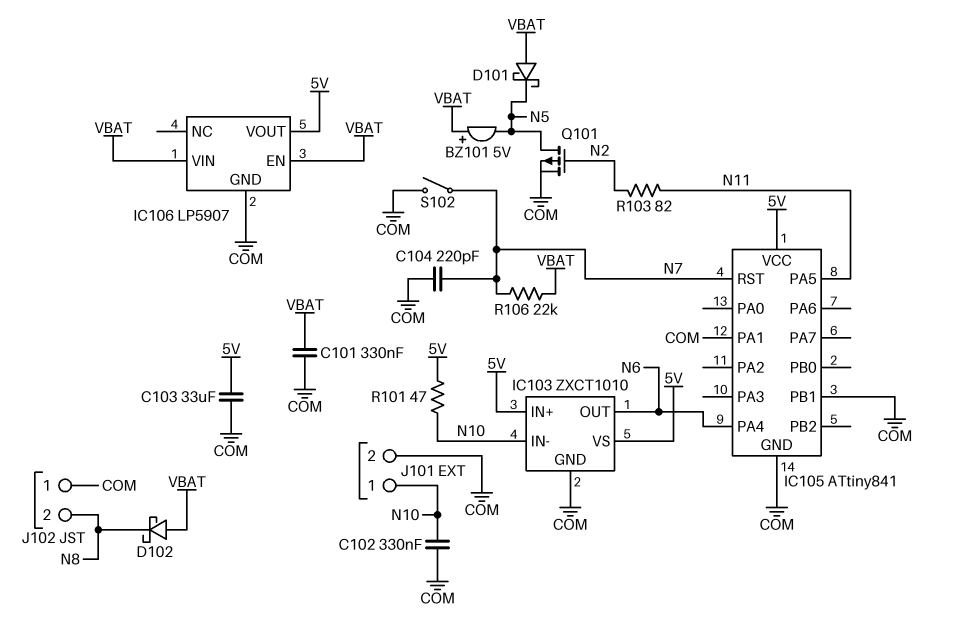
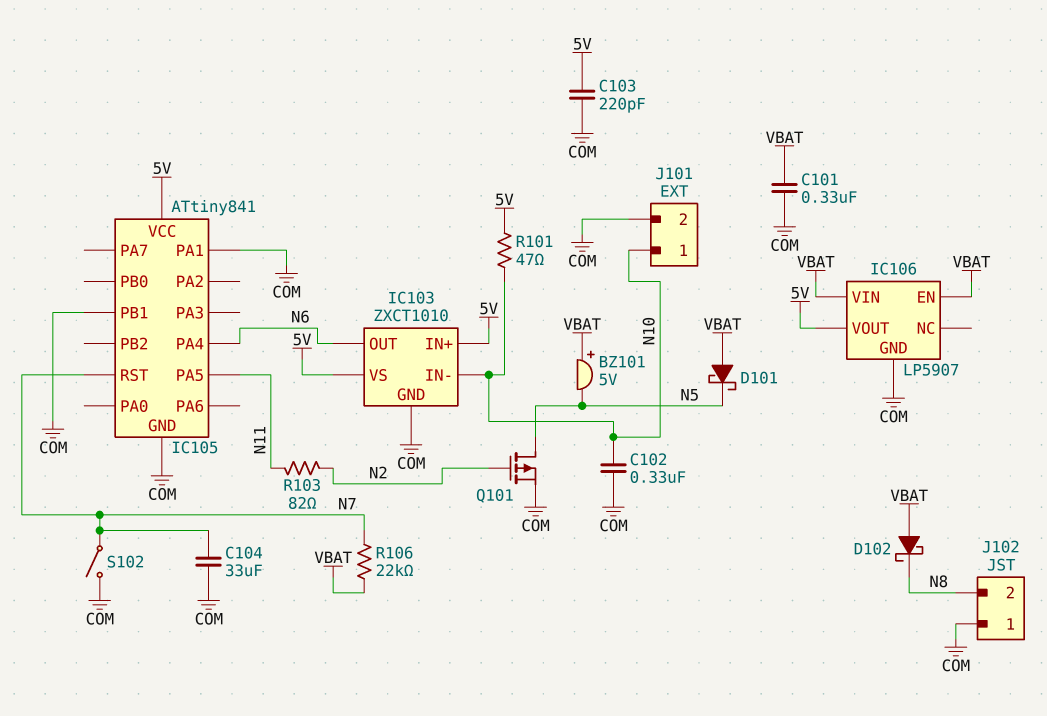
C103: 33uF (5V, COM) -> 220pF (5V, COM)
C104: 220pF (COM, N7) -> 33uF (COM, N7)

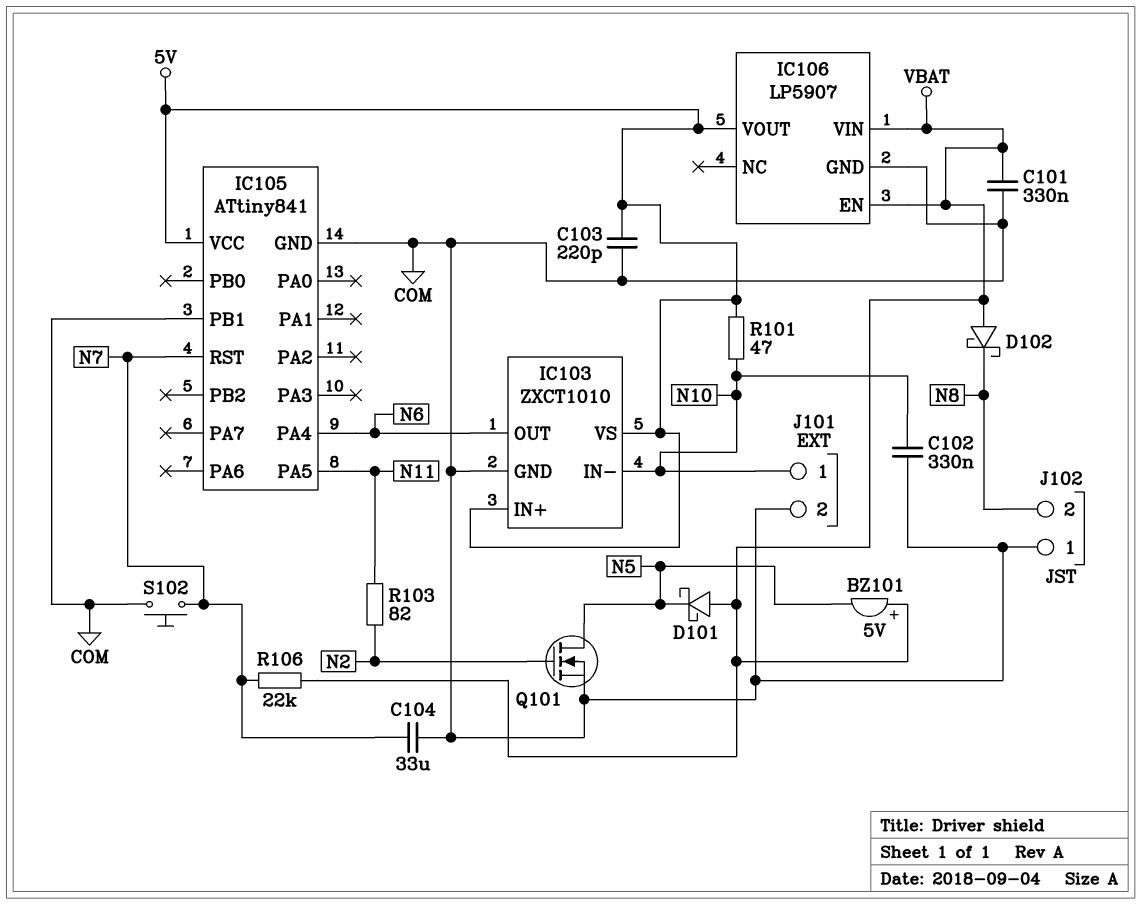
IC105 pin PA1: COM -> none
Q101: PMOS (G N2, D N5, S COM) -> NMOS (G N2, D N5, S COM)
S102: switch (COM, N7) -> button (COM, N7)

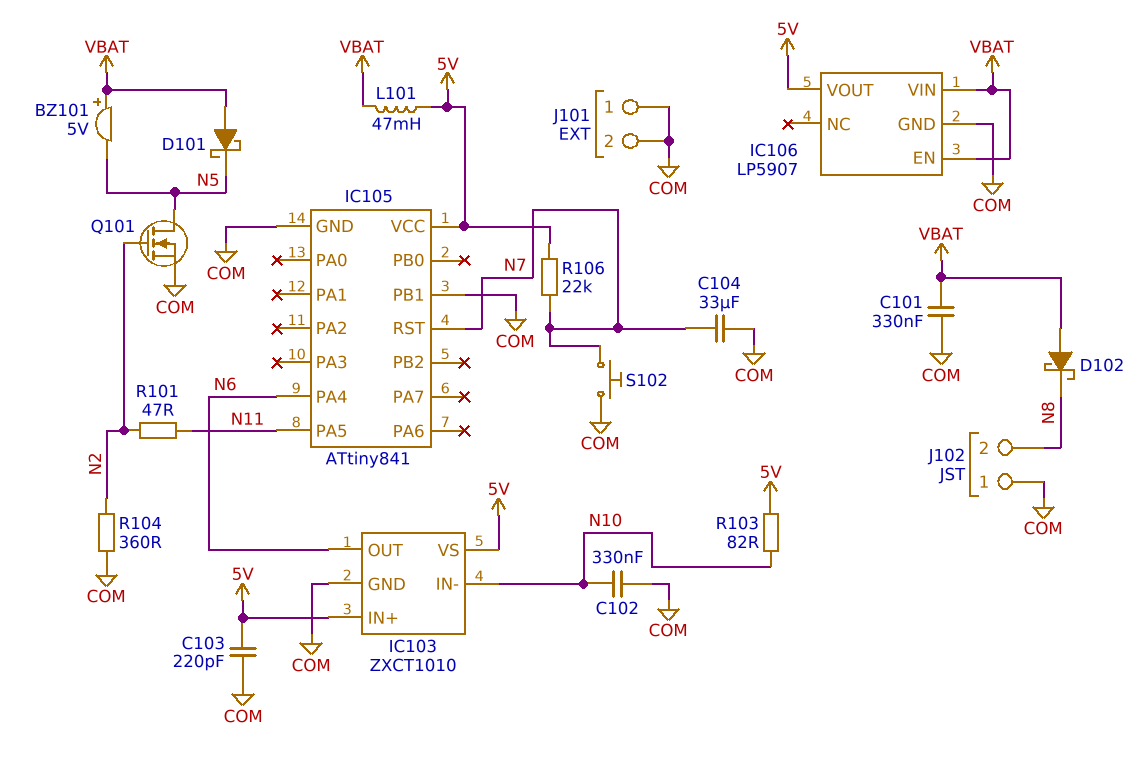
J101 pin 1: N10 -> COM
L101: none -> 47mH (5V, VBAT)
R101: 47 (5V, N10) -> 47 (N2, N11)
R103: 82 (N2, N11) -> 82 (5V, N10)
R104: none -> 360 (COM, N2)
R106: 22k (N7, VBAT) -> 22k (5V, N7)

